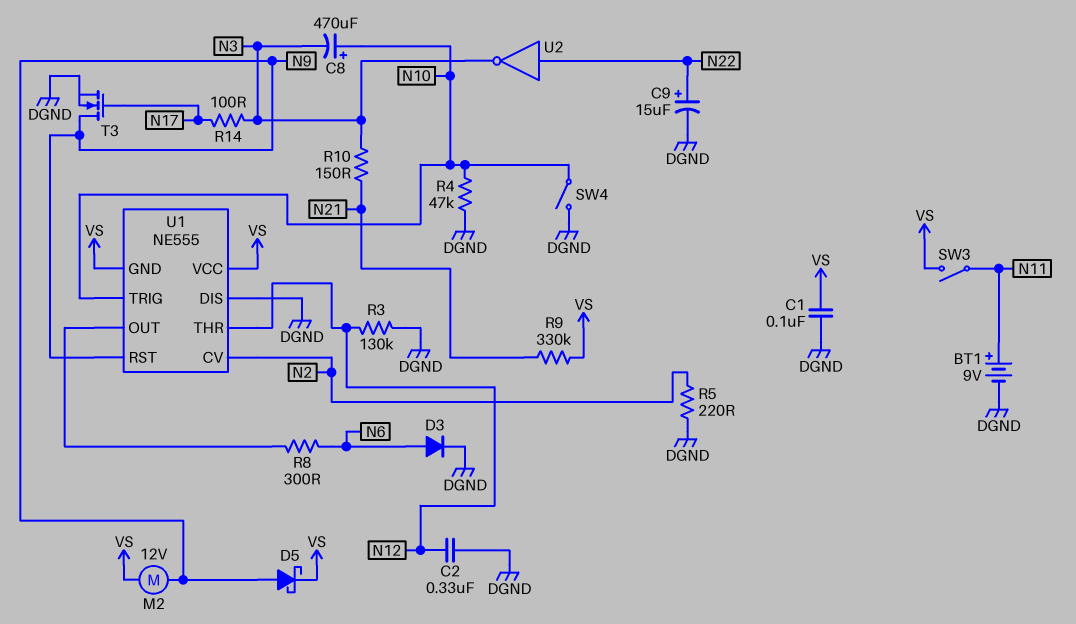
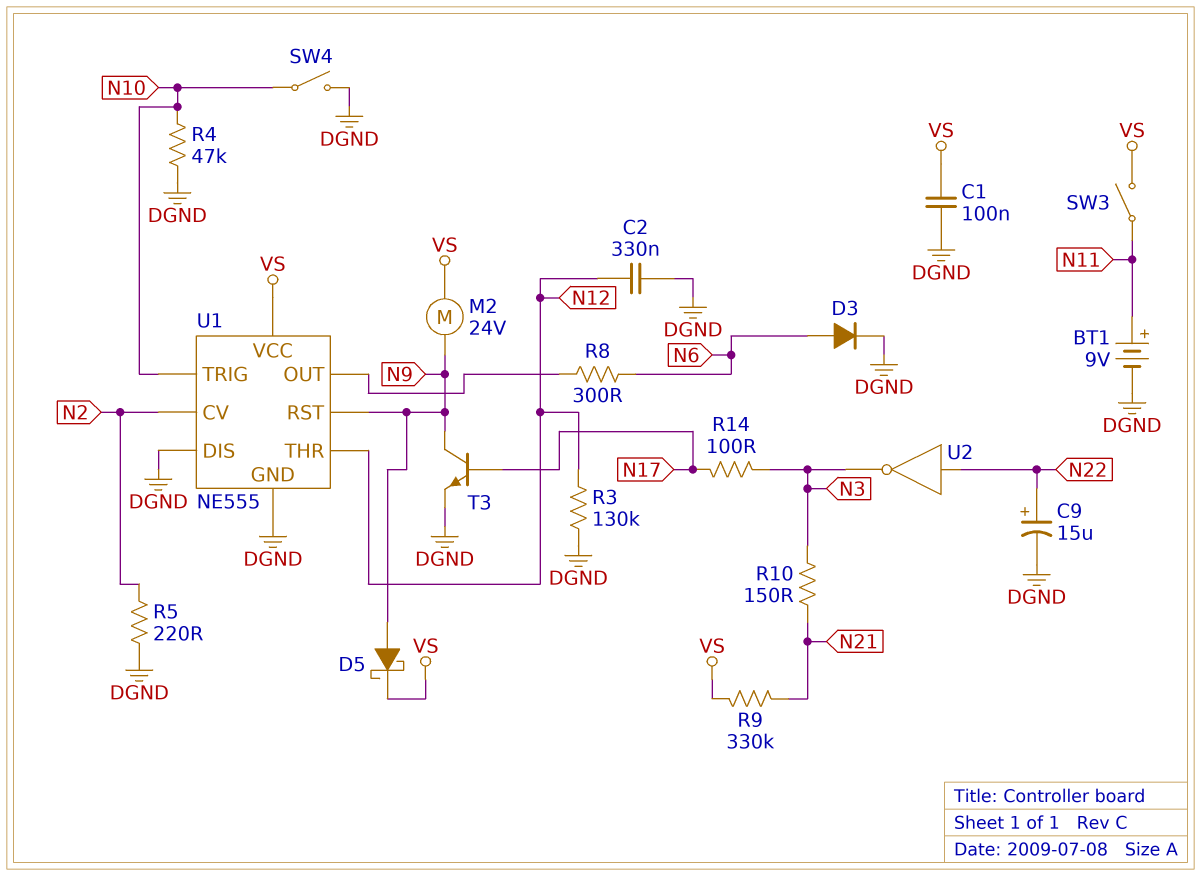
C8: 470uF (plus N10, minus N3) -> none
M2: motor 12V (N9, VS) -> motor 24V (N9, VS)
T3: NMOS (G N17, D N9, S DGND) -> NPN (B N17, C N9, E DGND)
U1 pin GND: VS -> DGND

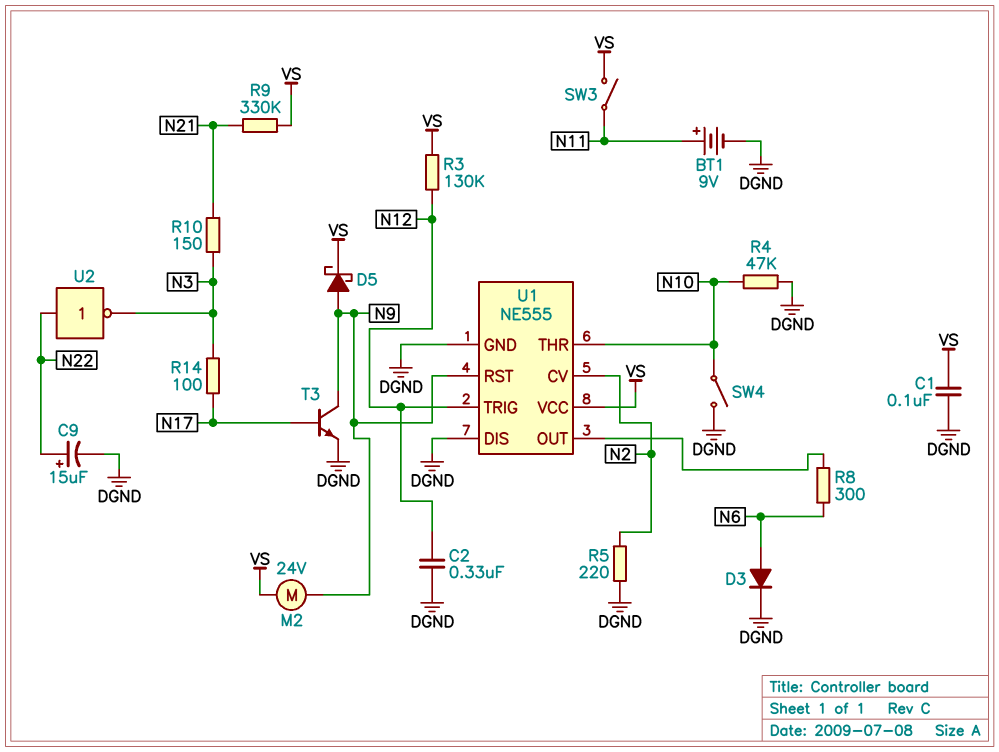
R3: 130k (DGND, N12) -> 130k (N12, VS)
U1 pin THR: N12 -> N10
U1 pin TRIG: N10 -> N12

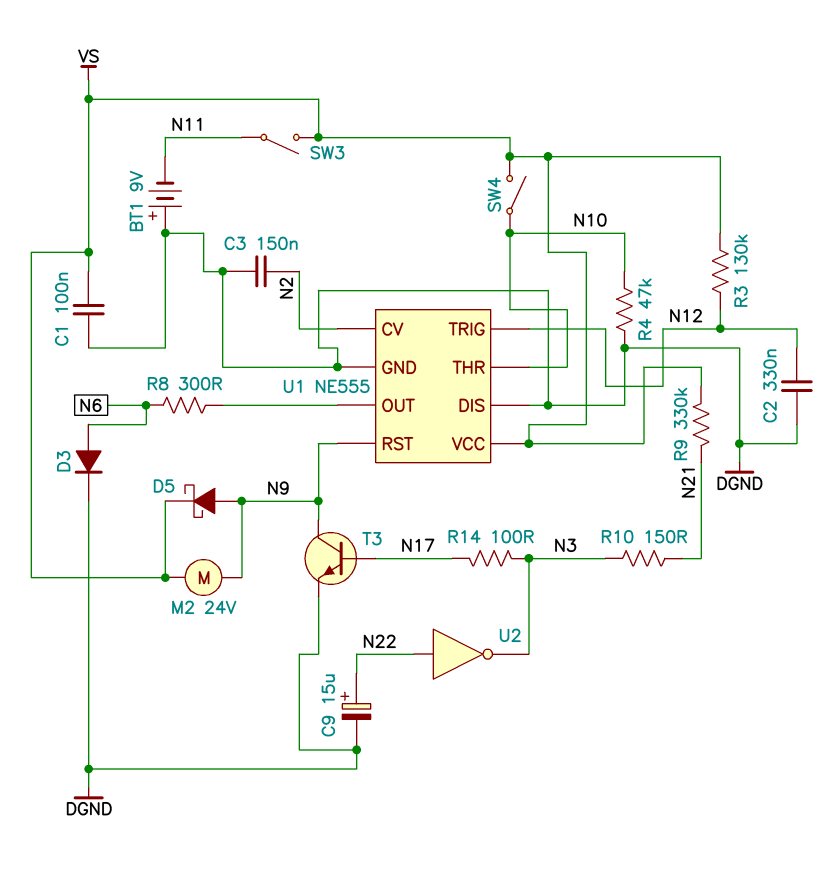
BT1: 9V (plus N11, minus DGND) -> 9V (plus DGND, minus N11)
C3: none -> 150nF (DGND, N2)
R5: 220 (DGND, N2) -> none
SW4: switch (DGND, N10) -> switch (N10, VS)

